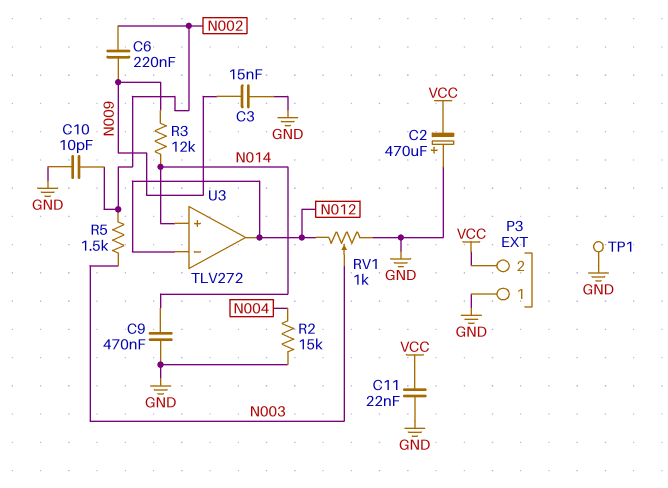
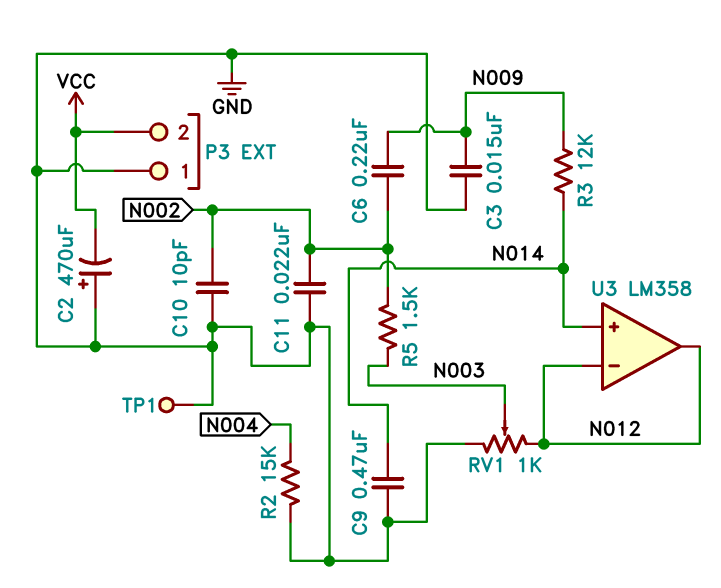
C11: 22nF (GND, VCC) -> 22nF (GND, N002)
U3: TLV272 -> LM358

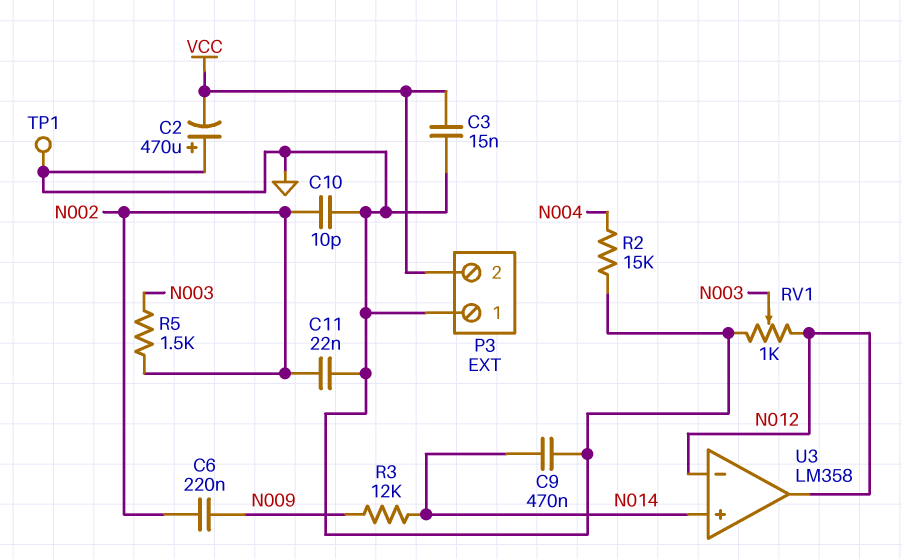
C3: 15nF (GND, N009) -> 15nF (GND, VCC)

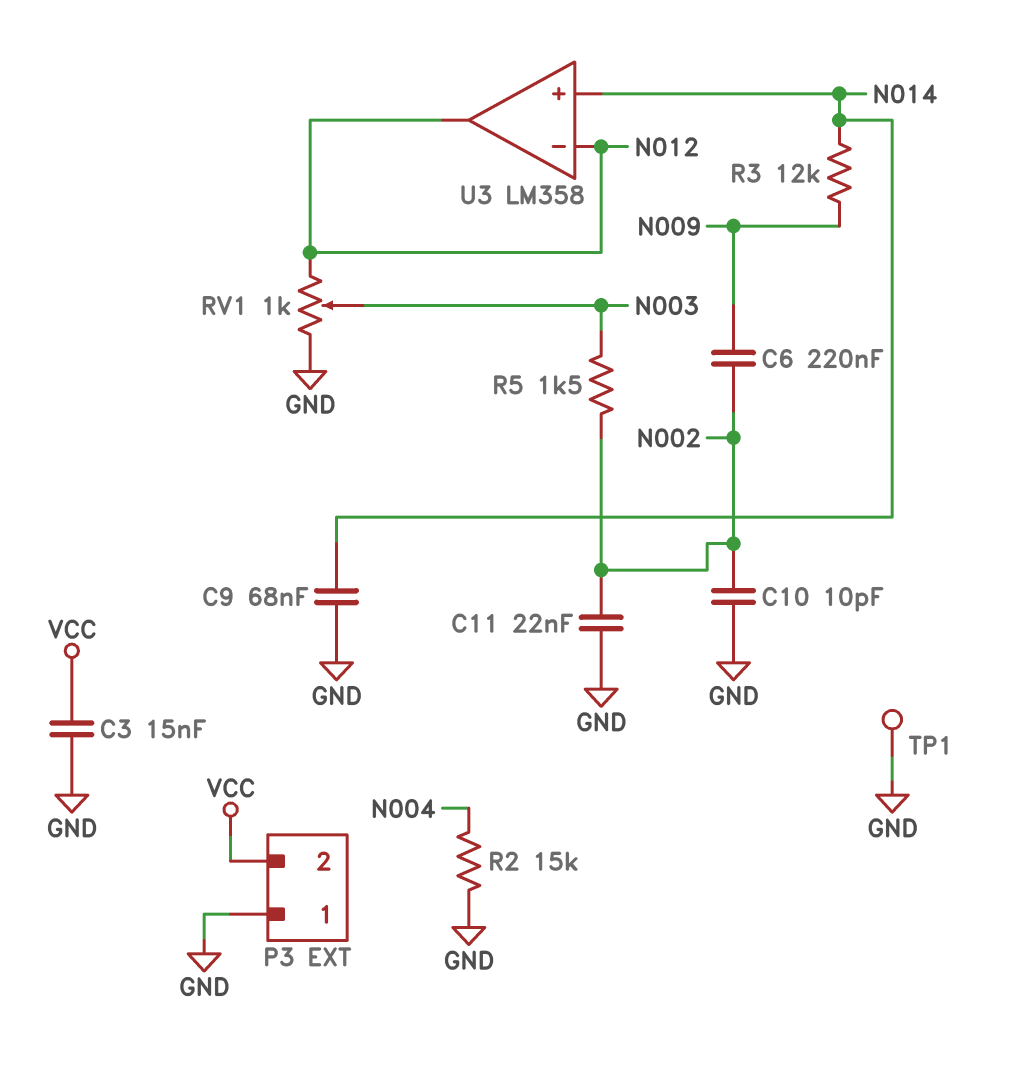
C2: 470uF (plus GND, minus VCC) -> none
C9: 470nF (GND, N014) -> 68nF (GND, N014)

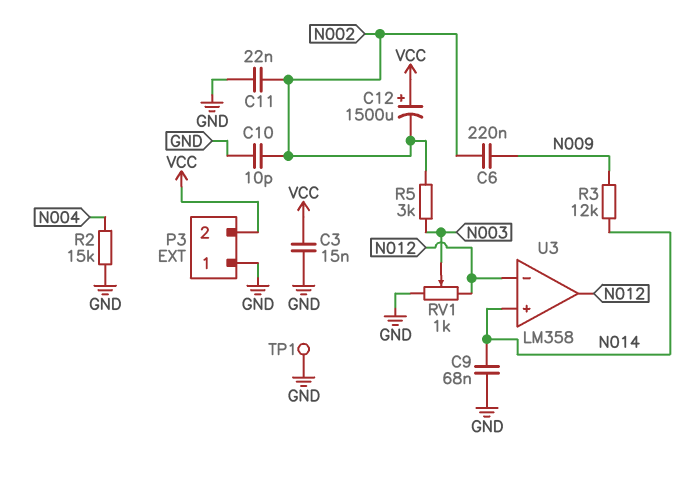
C12: none -> 1500uF (plus VCC, minus N002)
R5: 1.5k (N002, N003) -> 3k (N002, N003)

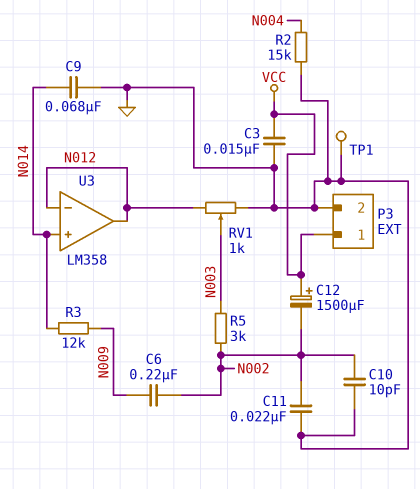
P3 pin 1: GND -> VCC
P3 pin 2: VCC -> GND

